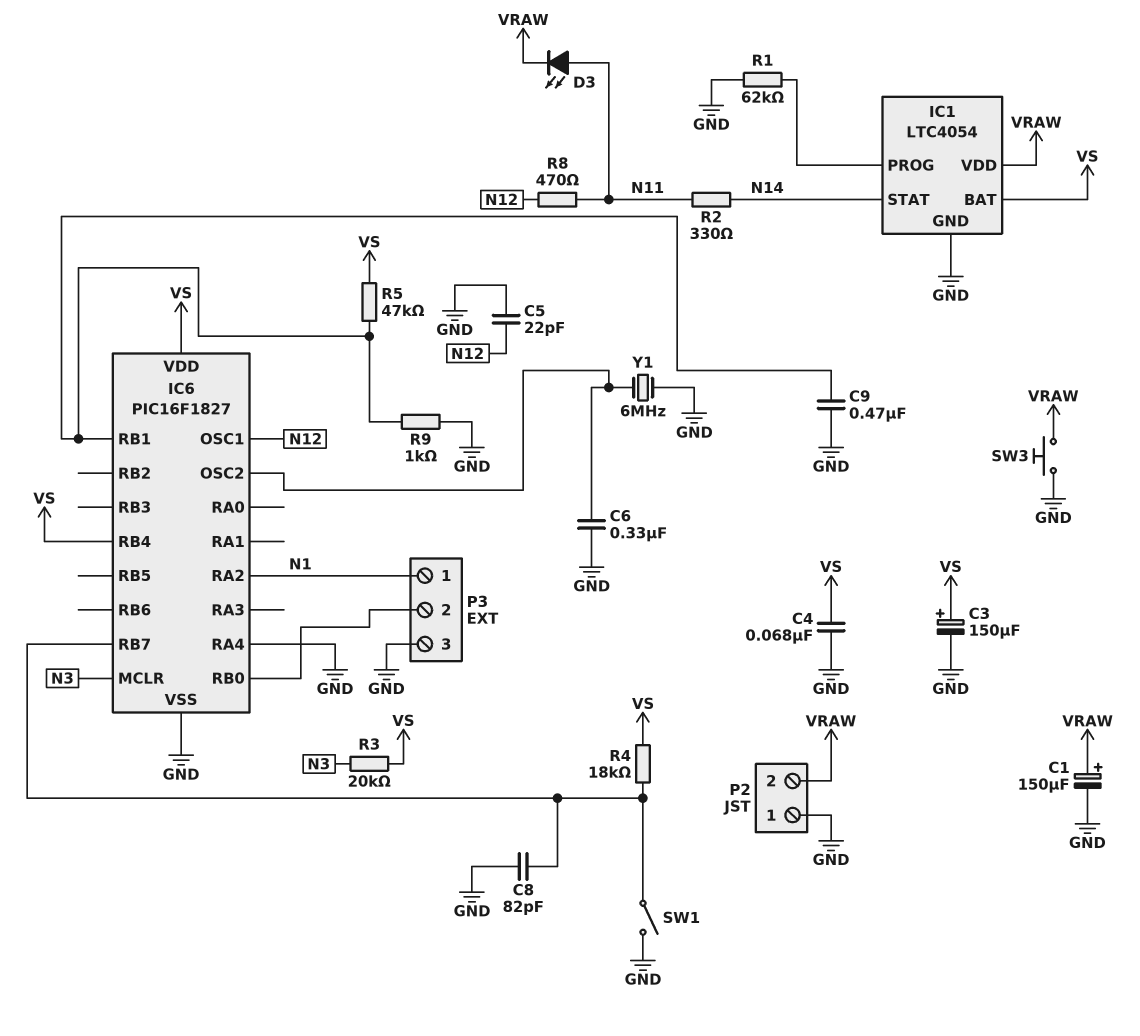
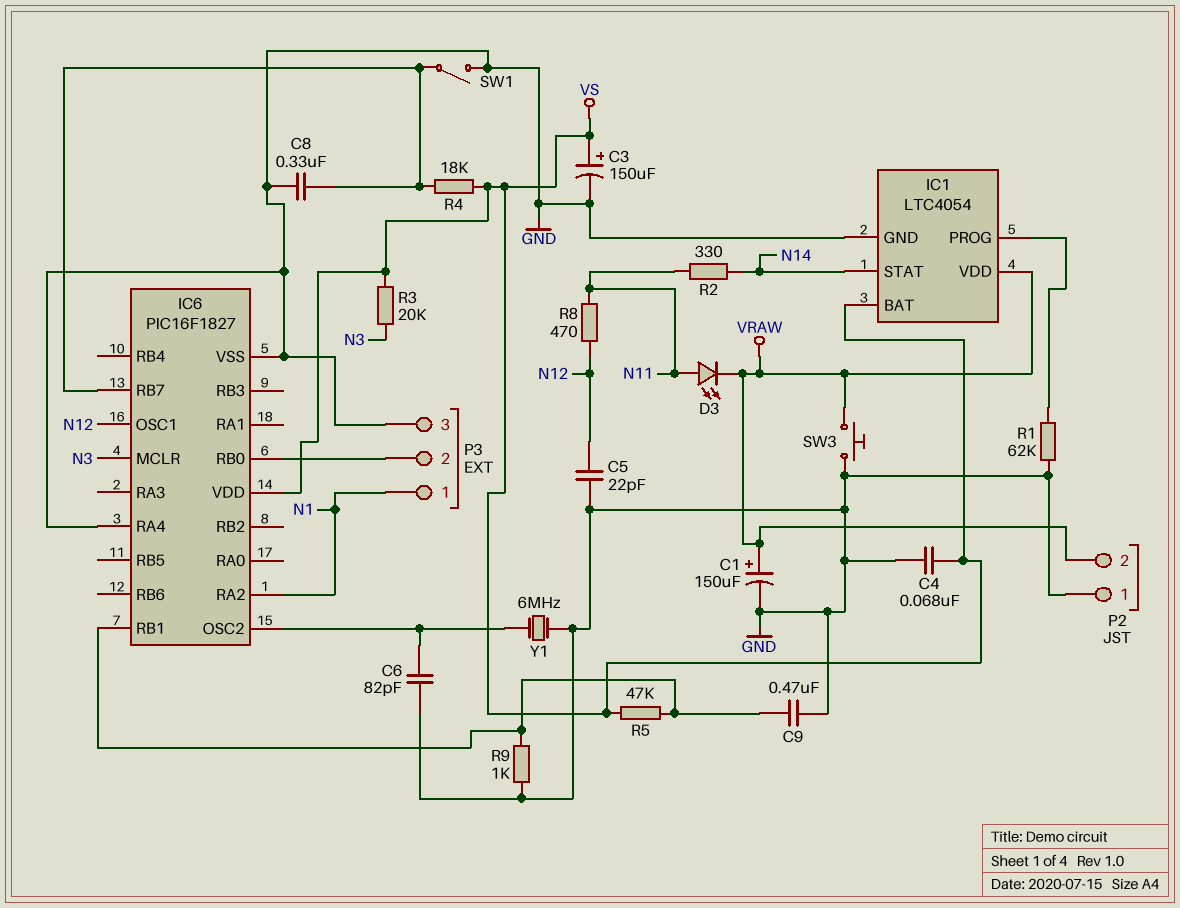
C6: 330nF (GND, IC6/OSC2) -> 82pF (GND, IC6/OSC2)
C8: 82pF (GND, IC6/RB7) -> 330nF (GND, IC6/RB7)
IC6 pin RB4: VS -> none

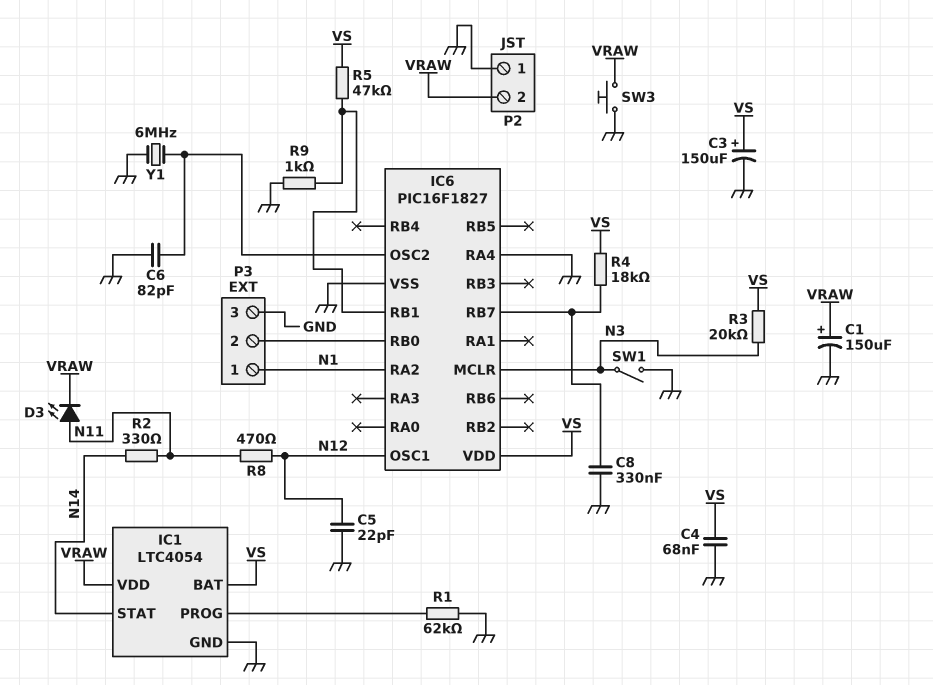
C9: 470nF (GND, IC6/RB1) -> none
SW1: switch (GND, IC6/RB7) -> switch (GND, N3)

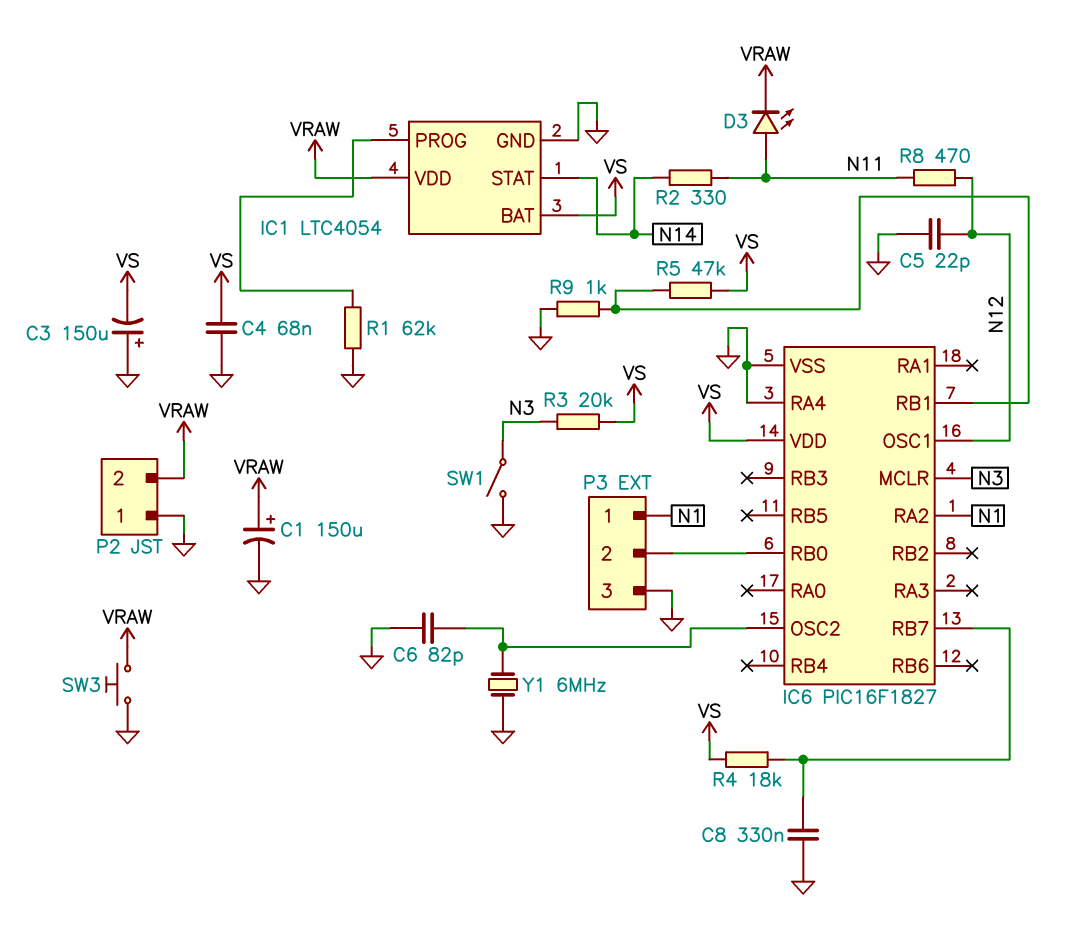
C3: 150uF (plus VS, minus GND) -> 150uF (plus GND, minus VS)

